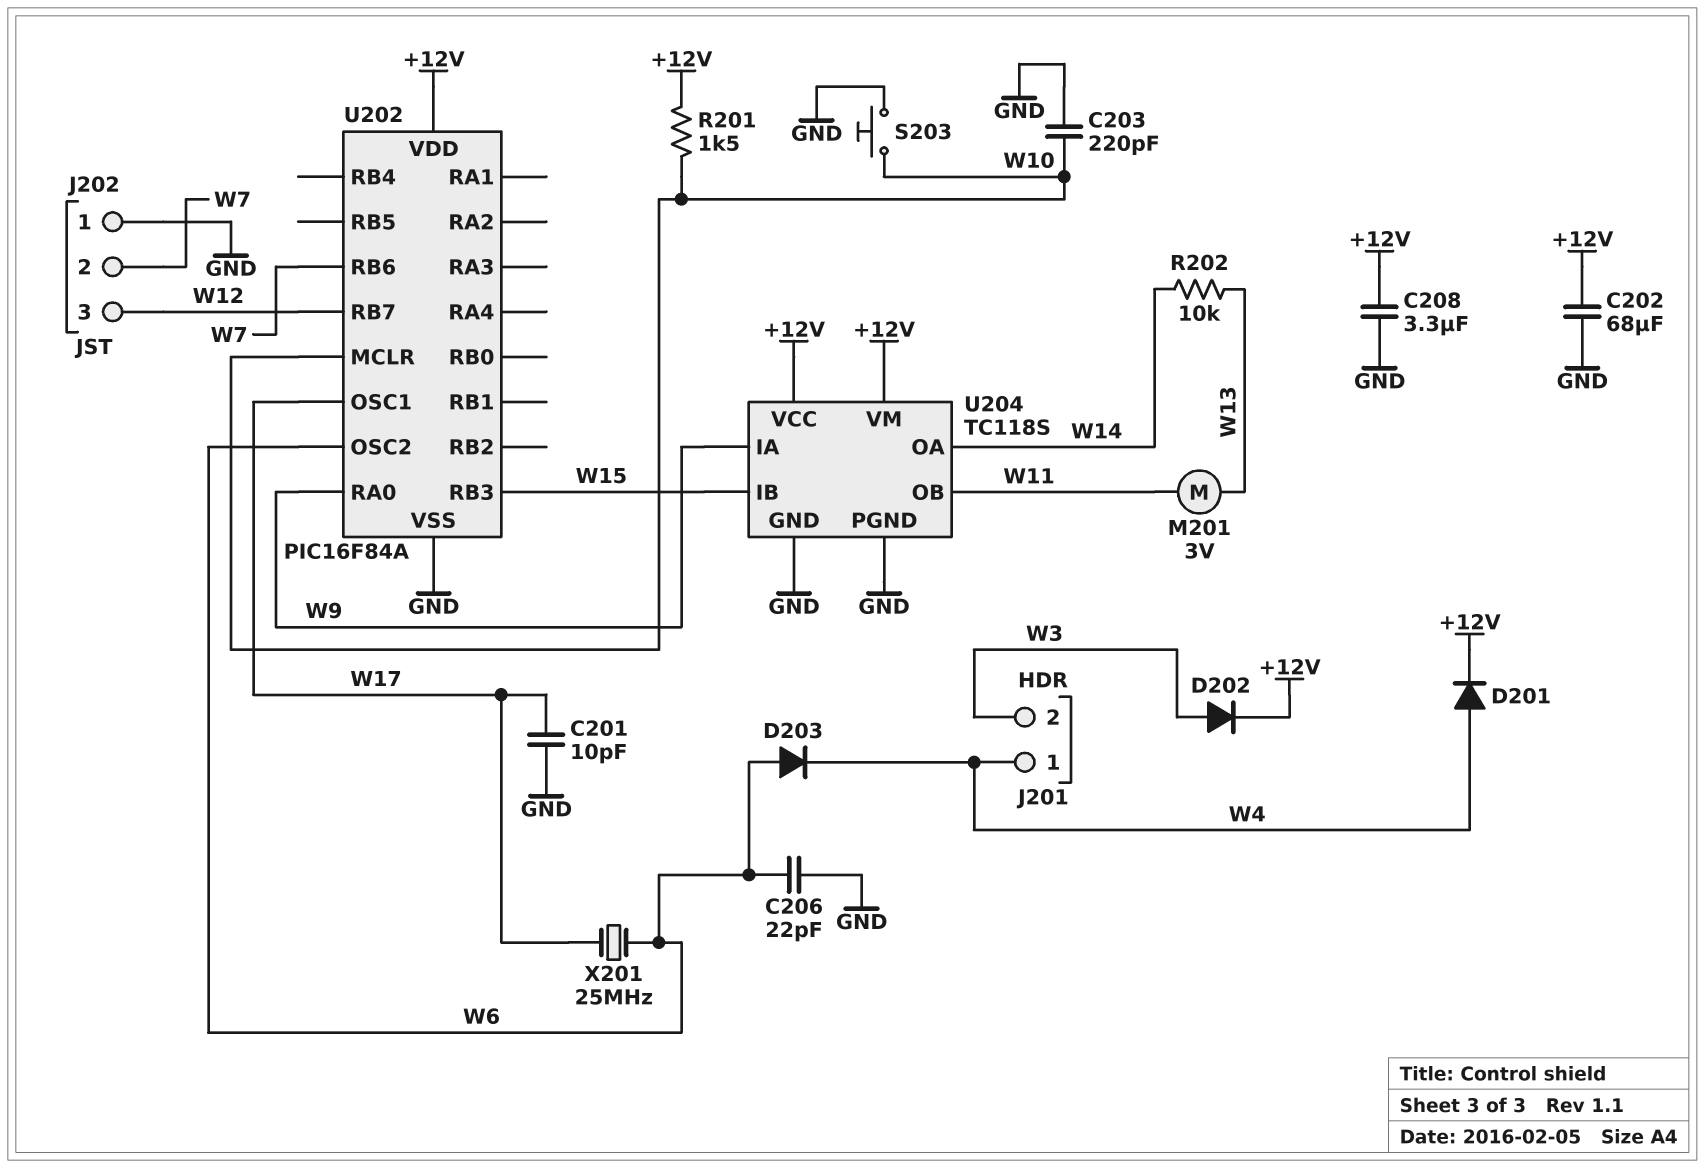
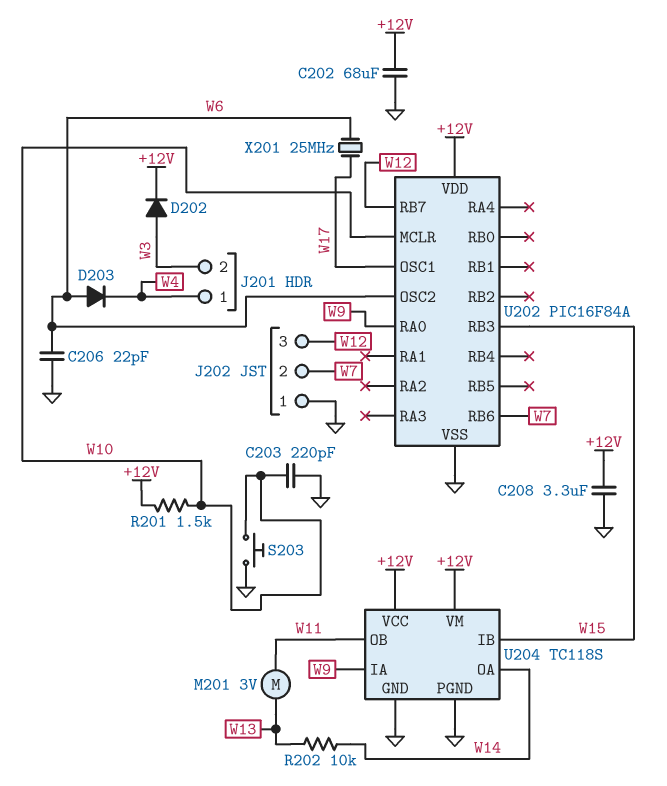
C201: 10pF (GND, W17) -> none
D201: diode (A W4, K +12V) -> none

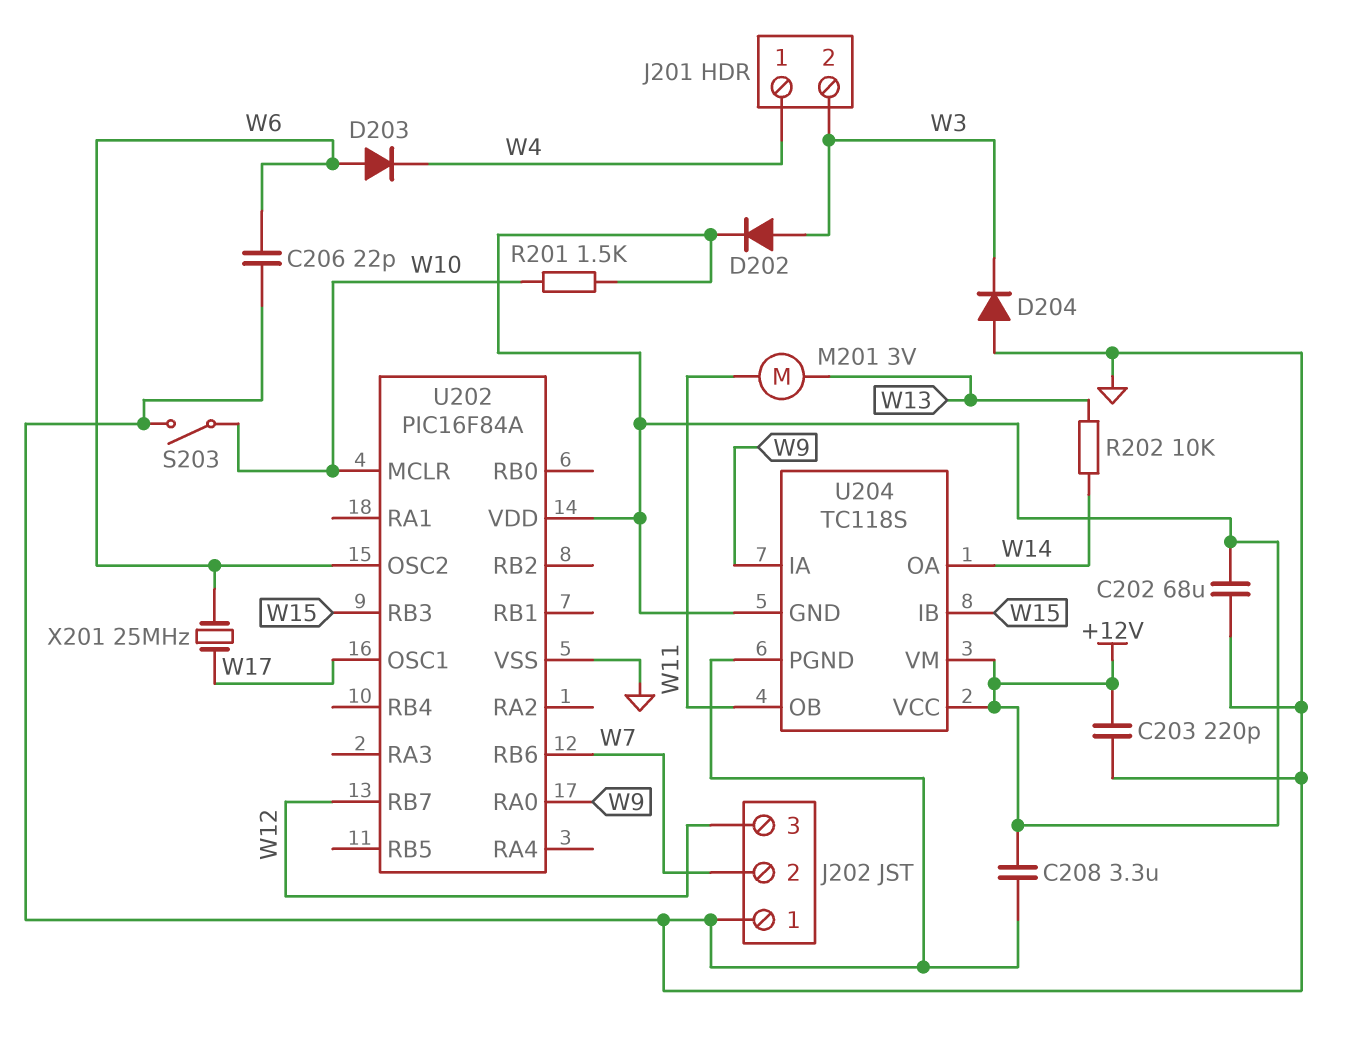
C203: 220pF (GND, W10) -> 220pF (+12V, GND)
D204: none -> diode (A GND, K W3)
S203: button (GND, W10) -> switch (GND, W10)
U204 pin GND: GND -> +12V

